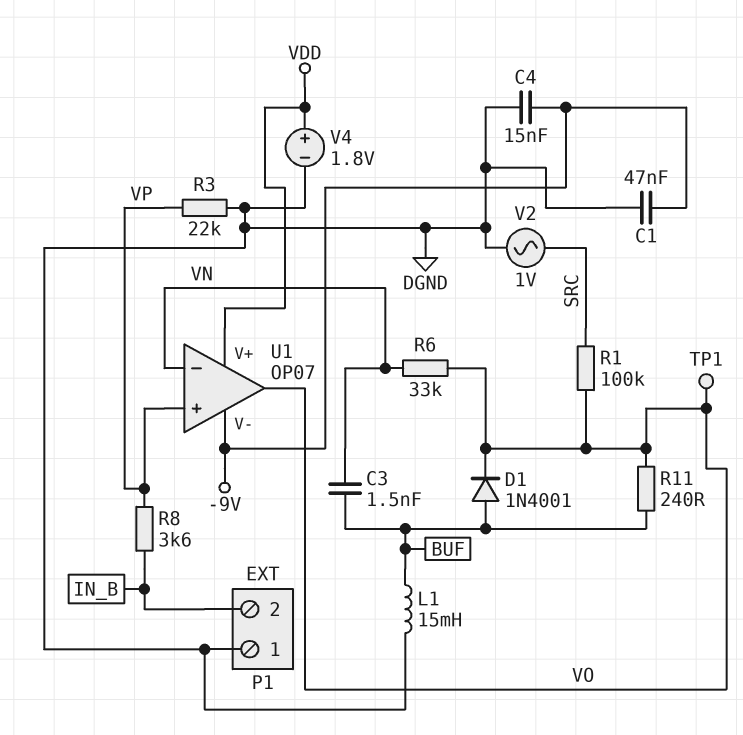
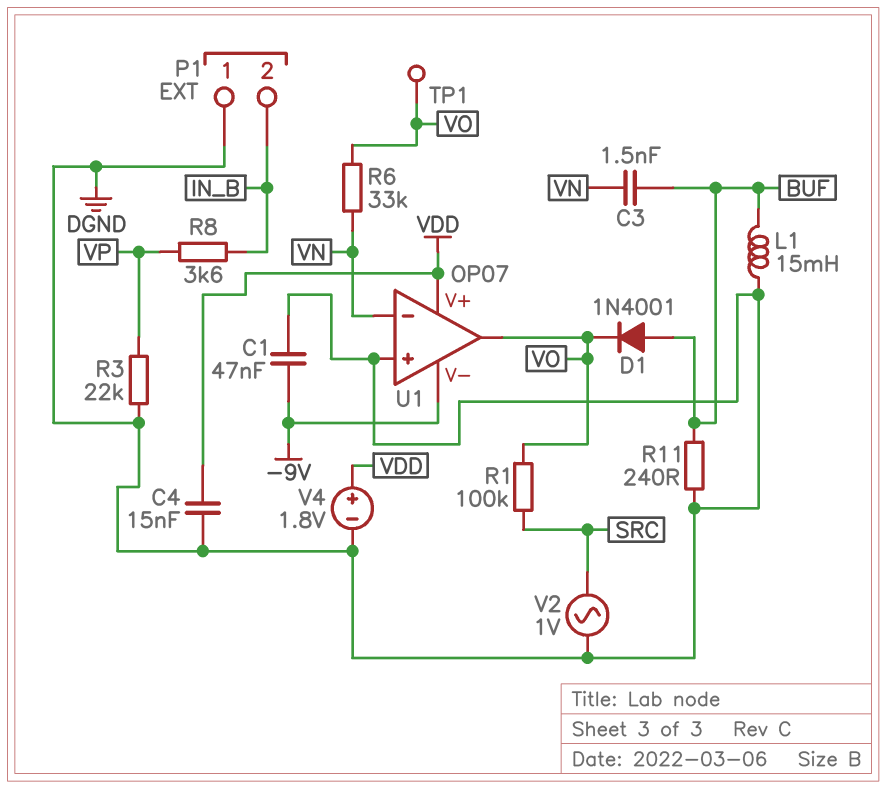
C4: 15nF (-9V, DGND) -> 15nF (DGND, VDD)
R11: 240 (BUF, VO) -> 240 (BUF, DGND)
U1 pin in+: VP -> DGND

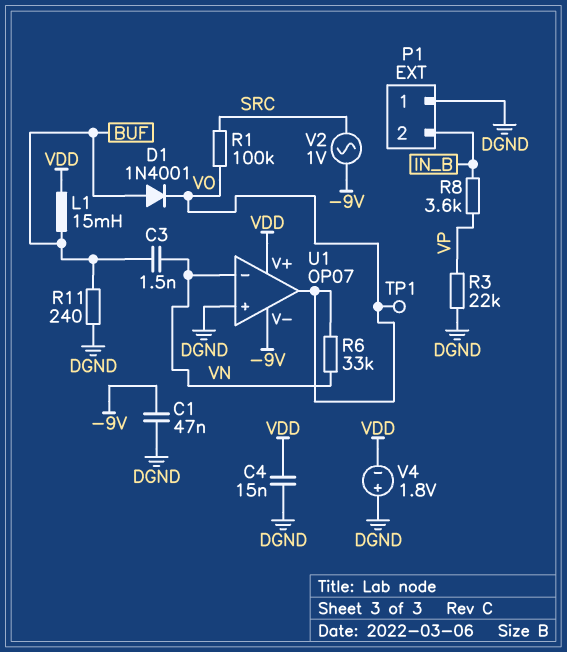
L1: 15mH (BUF, DGND) -> 15mH (BUF, VDD)
V2: AC 1V (DGND, SRC) -> AC 1V (-9V, SRC)
V4: 1.8V (plus VDD, minus DGND) -> 1.8V (plus DGND, minus VDD)

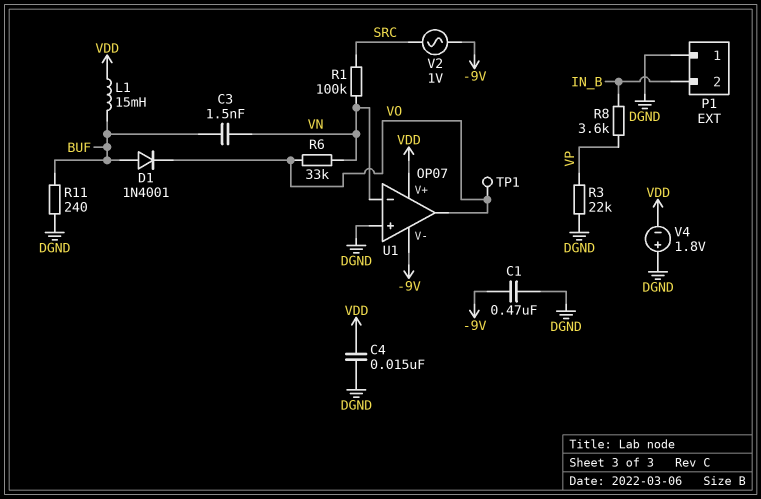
C1: 47nF (-9V, DGND) -> 470nF (-9V, DGND)
R1: 100k (SRC, VO) -> 100k (SRC, VN)

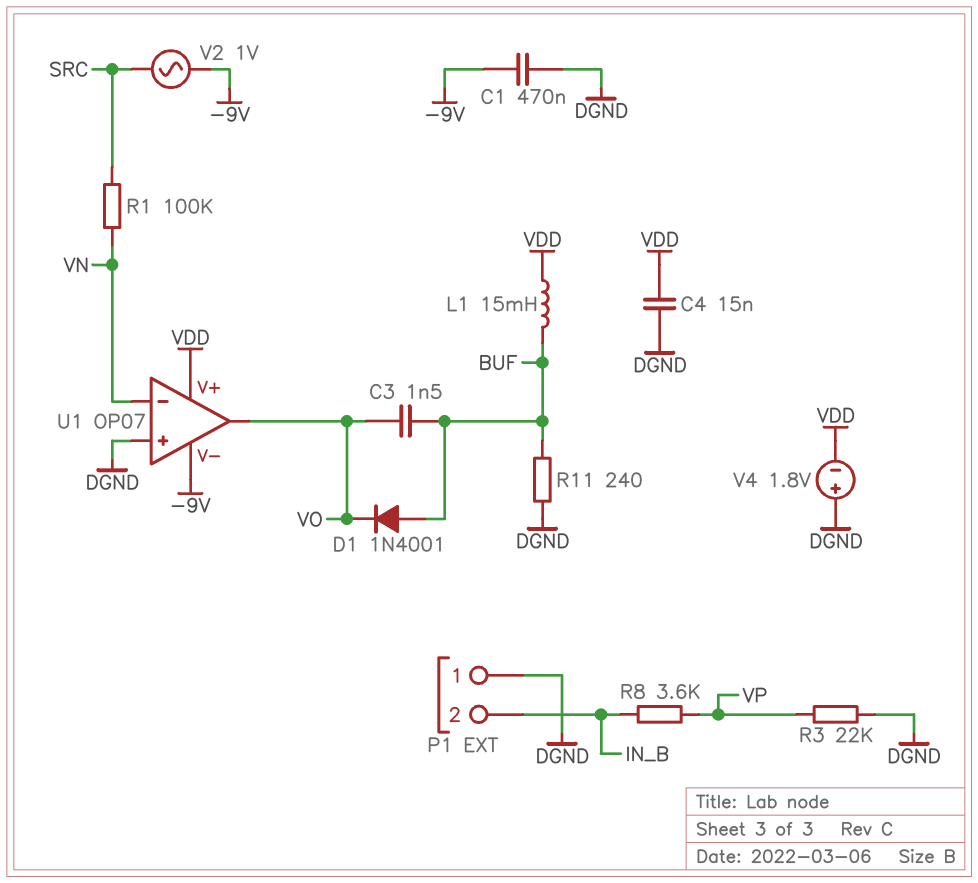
C3: 1.5nF (BUF, VN) -> 1.5nF (BUF, VO)
R6: 33k (VN, VO) -> none
TP1: test point (VO) -> none

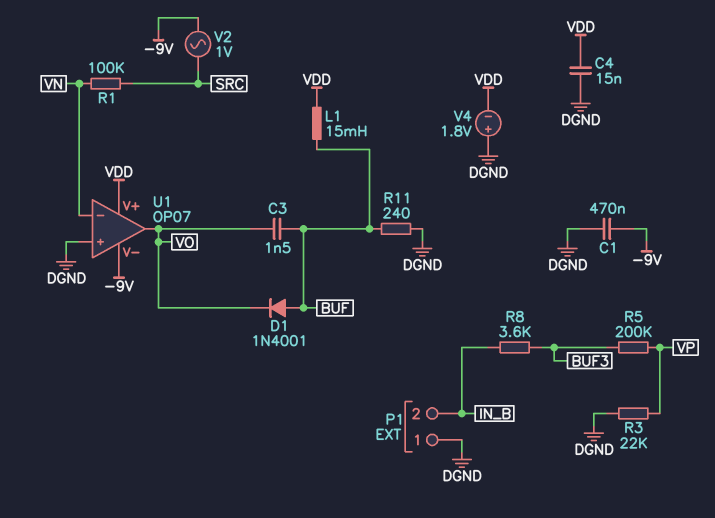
R5: none -> 200k (BUF3, VP)
R8: 3.6k (IN_B, VP) -> 3.6k (BUF3, IN_B)

